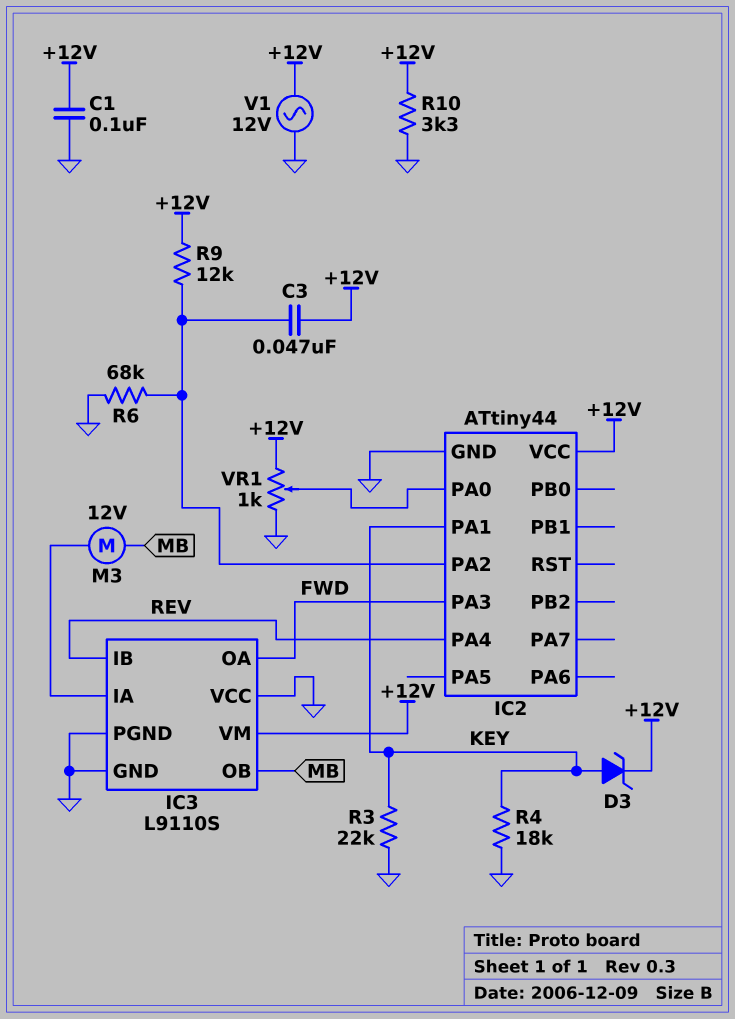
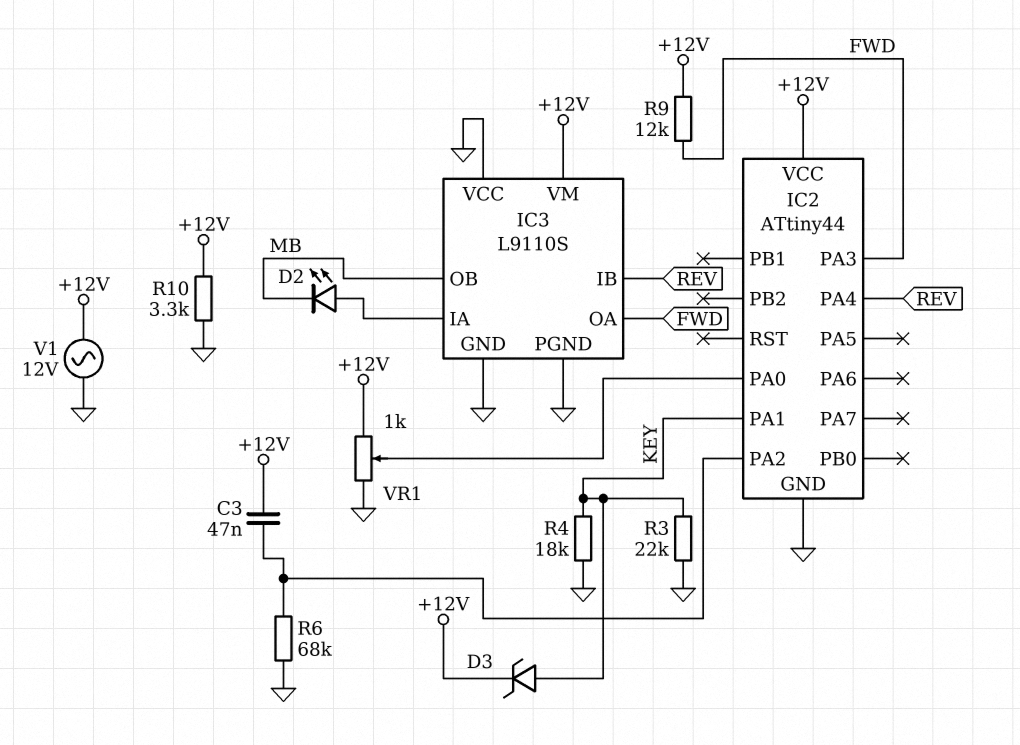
C1: 100nF (+12V, GND) -> none
D2: none -> LED (A IC3/IA, K MB)
M3: motor 12V (IC3/IA, MB) -> none
R9: 12k (+12V, IC2/PA2) -> 12k (+12V, FWD)

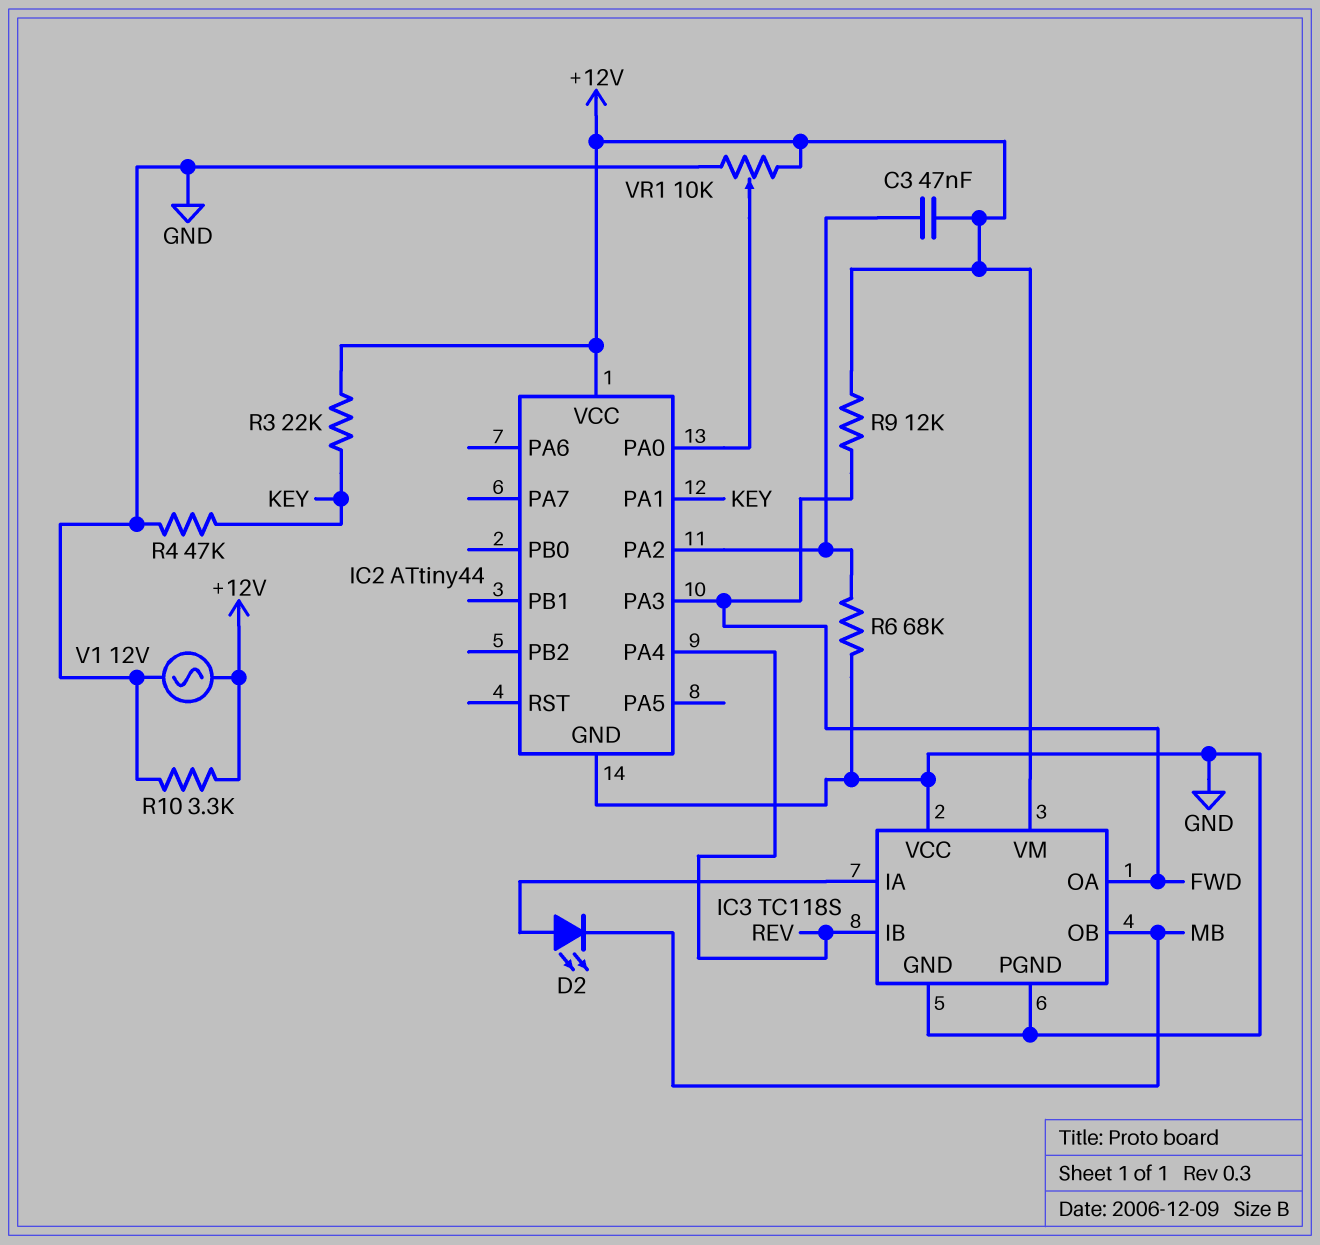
D3: zener (A KEY, K +12V) -> none
IC3: L9110S -> TC118S
R3: 22k (GND, KEY) -> 22k (+12V, KEY)
R4: 18k (GND, KEY) -> 47k (GND, KEY)
VR1: 1k (+12V, GND, wiper IC2/PA0) -> 10k (+12V, GND, wiper IC2/PA0)

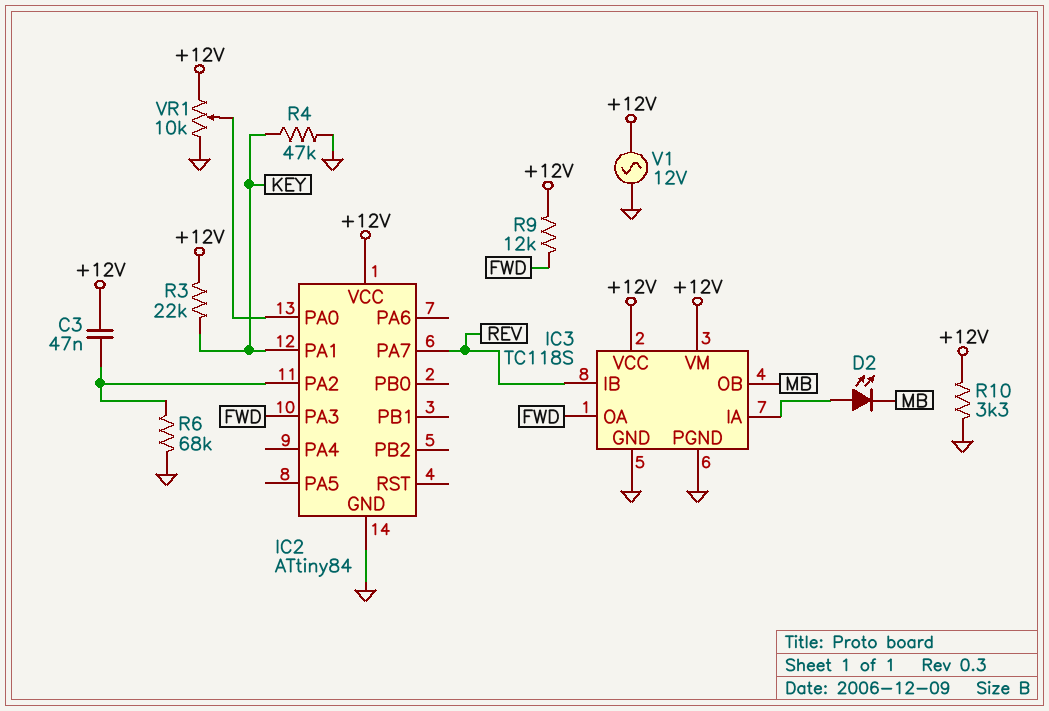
IC2: ATtiny44 -> ATtiny84
IC2 pin PA4: REV -> none
IC2 pin PA7: none -> REV
IC3 pin VCC: GND -> +12V

